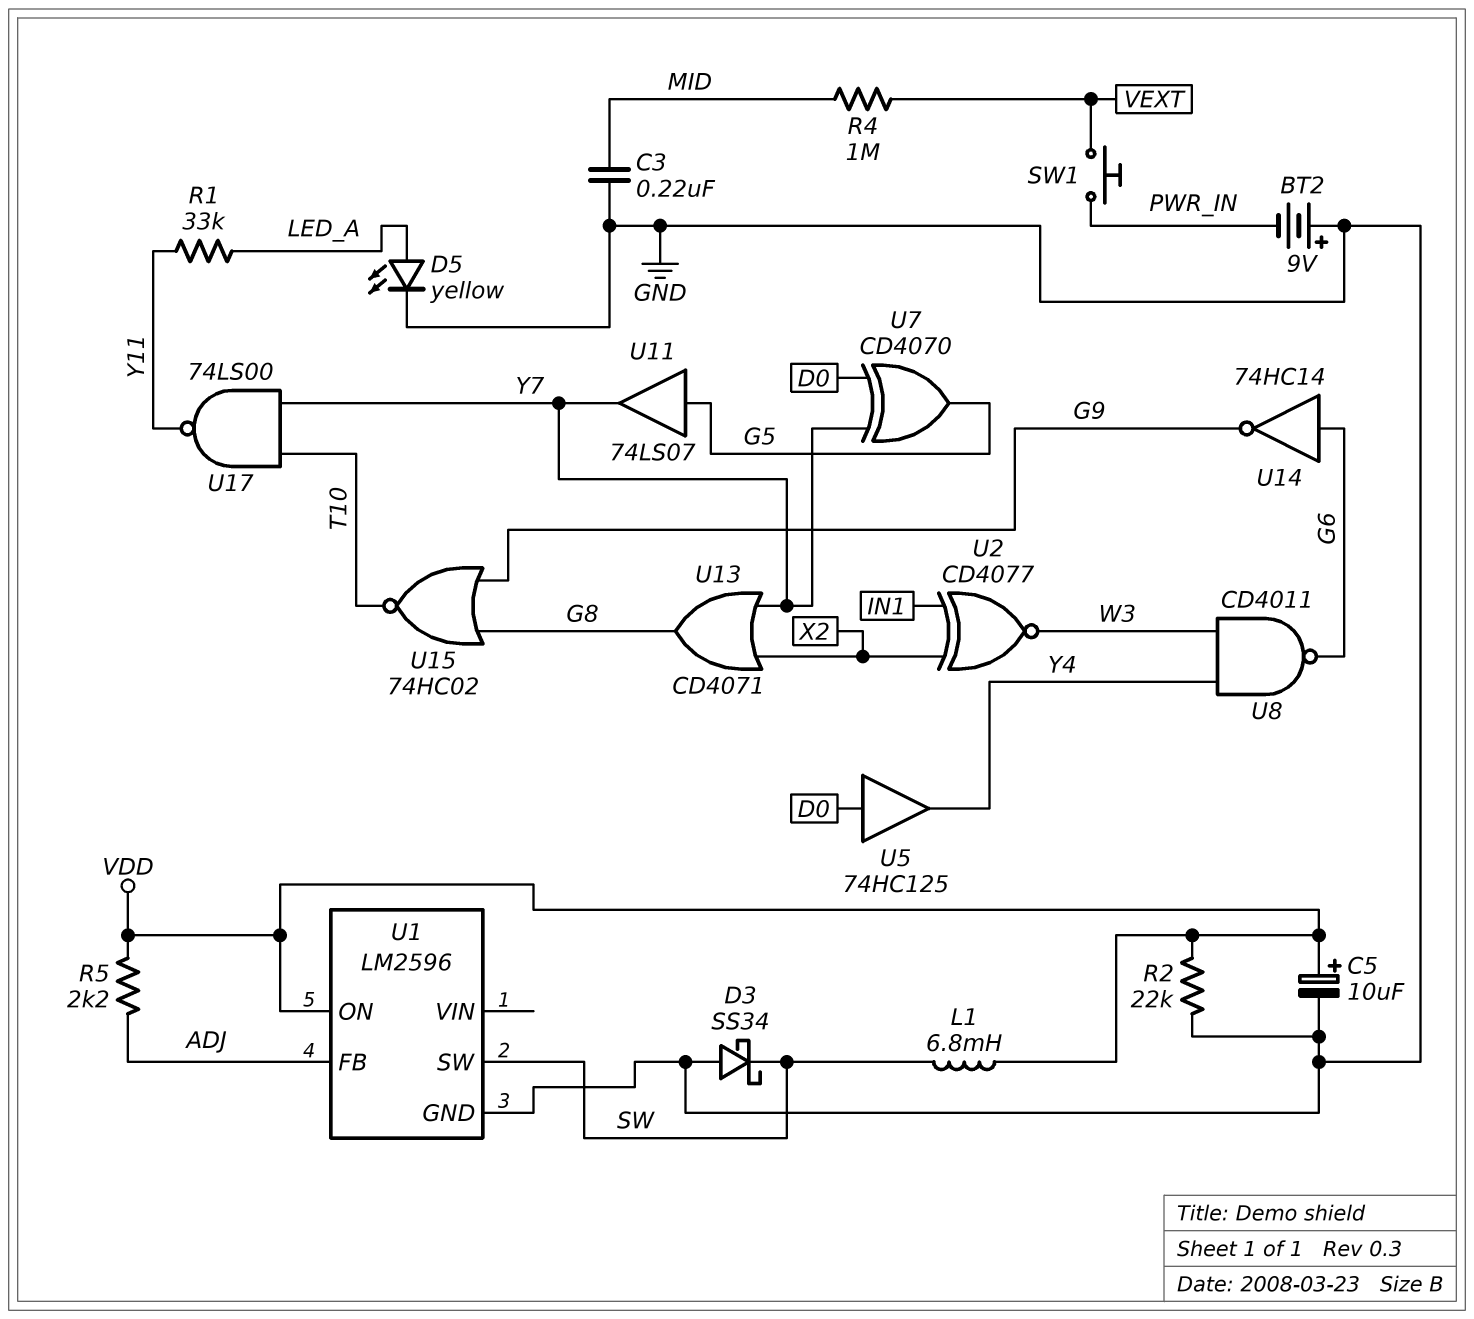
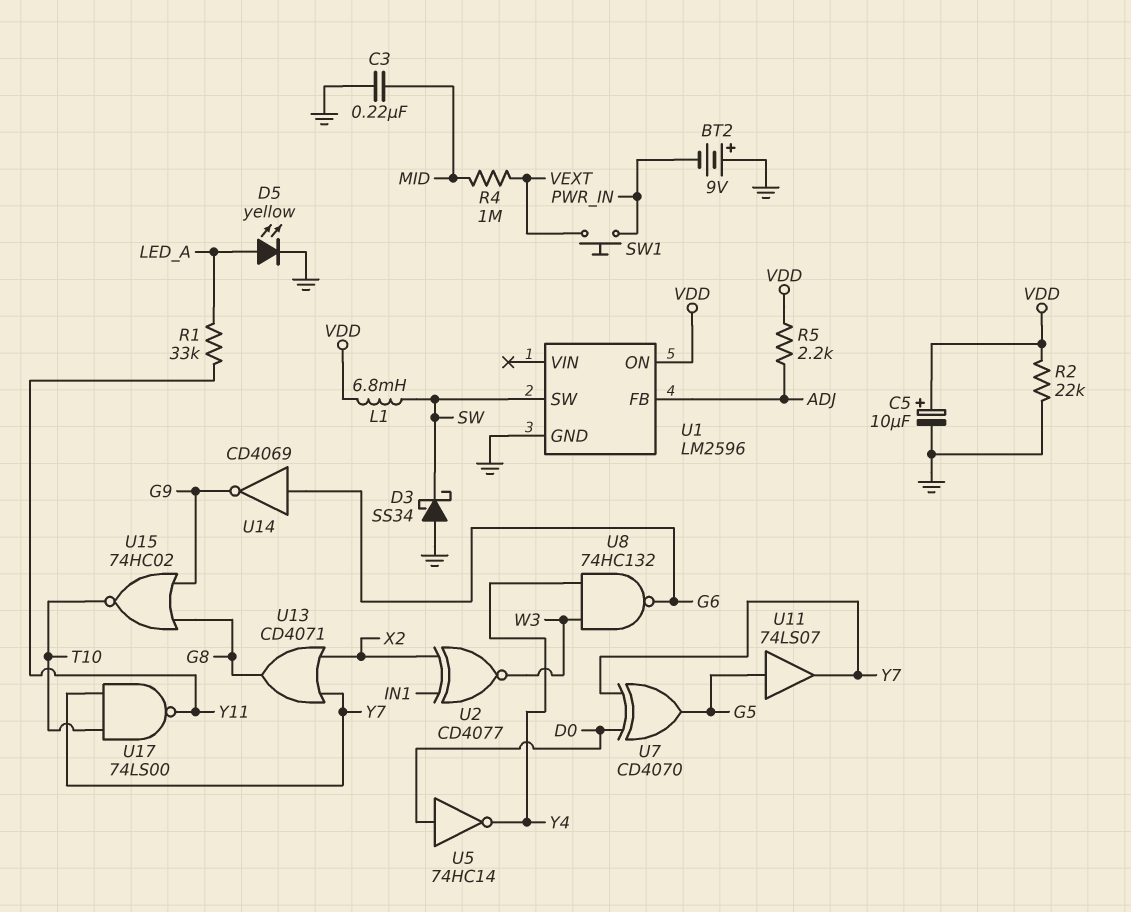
U5: buffer 74HC125 (in D0, out Y4) -> NOT 74HC14 (in D0, out Y4)
U8: NAND CD4011 (in W3, in Y4, out G6) -> NAND 74HC132 (in W3, in Y4, out G6)
U14: NOT 74HC14 (in G6, out G9) -> NOT CD4069 (in G6, out G9)

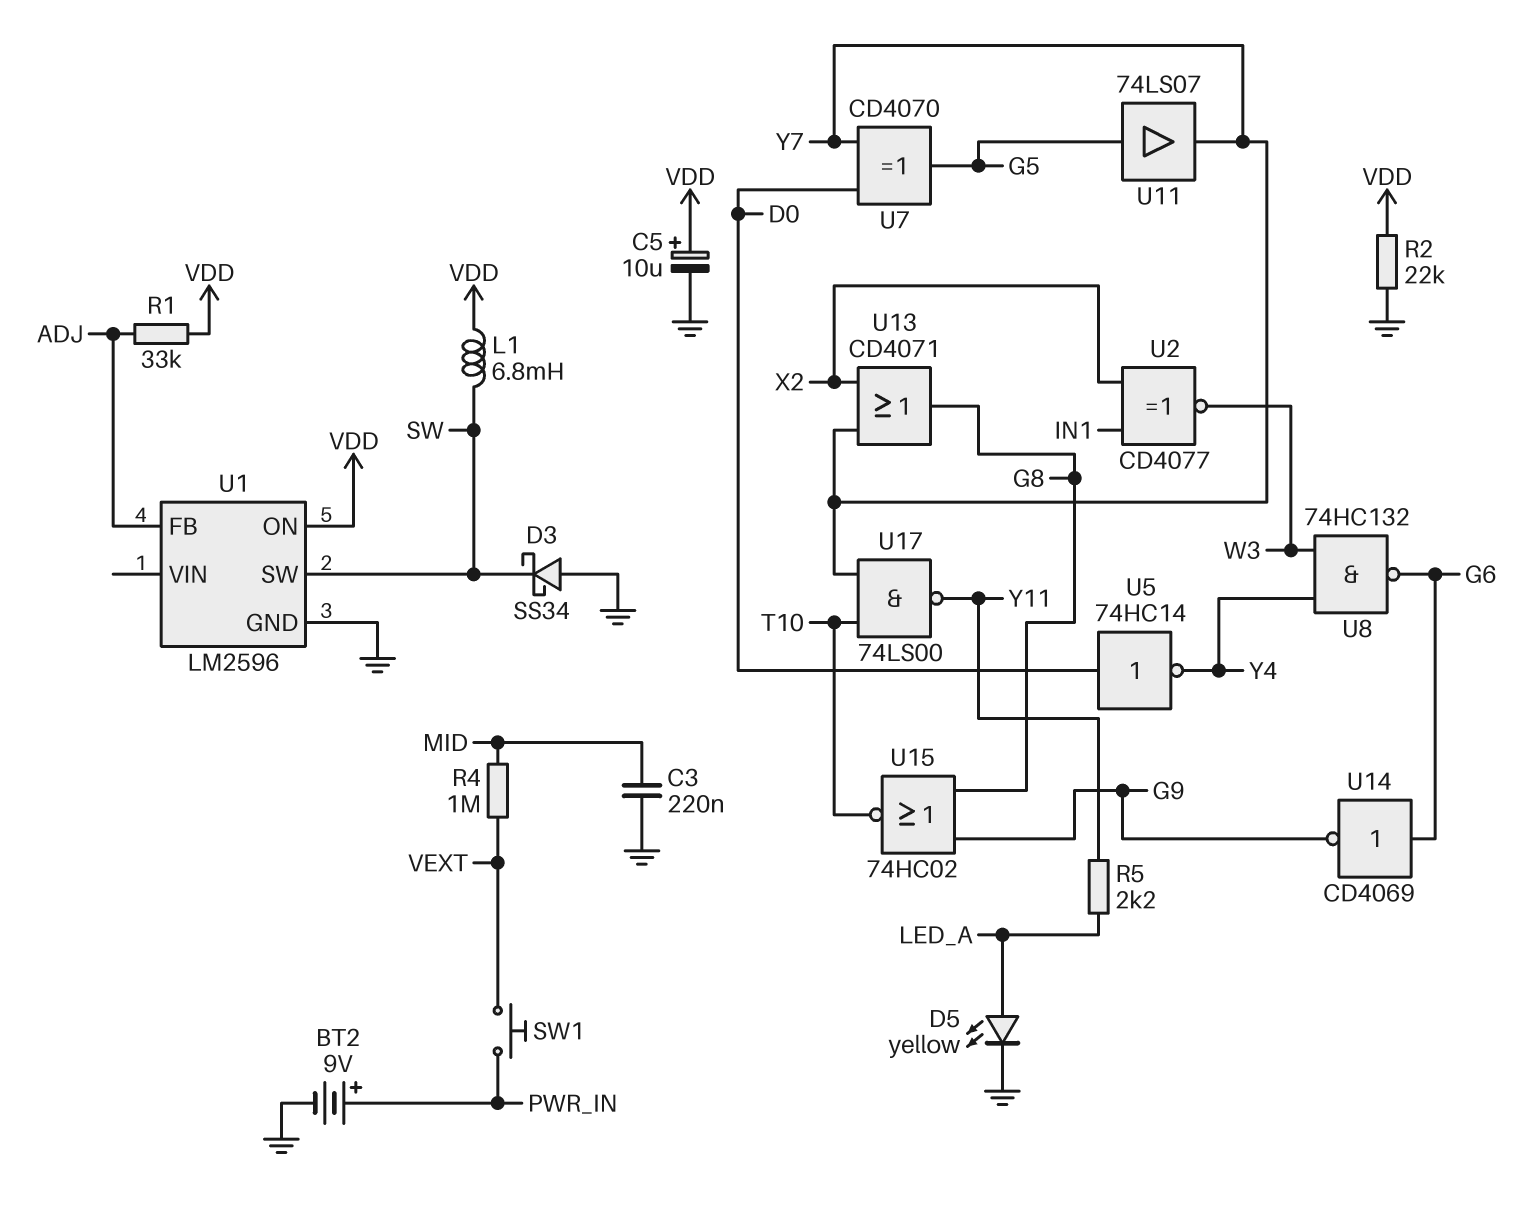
BT2: 9V (plus GND, minus PWR_IN) -> 9V (plus PWR_IN, minus GND)
R1: 33k (LED_A, Y11) -> 33k (ADJ, VDD)
R5: 2.2k (ADJ, VDD) -> 2.2k (LED_A, Y11)

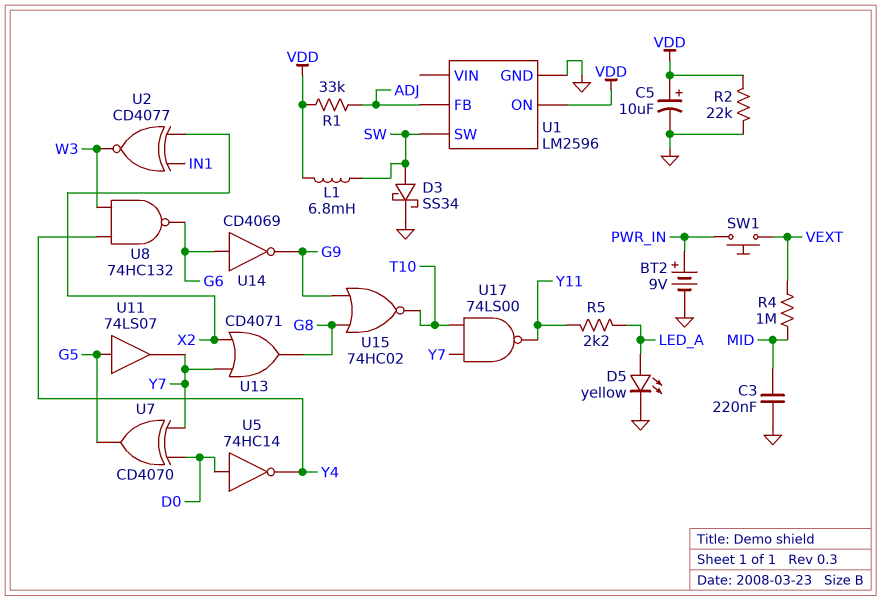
D3: schottky SS34 (A GND, K SW) -> schottky SS34 (A SW, K GND)

